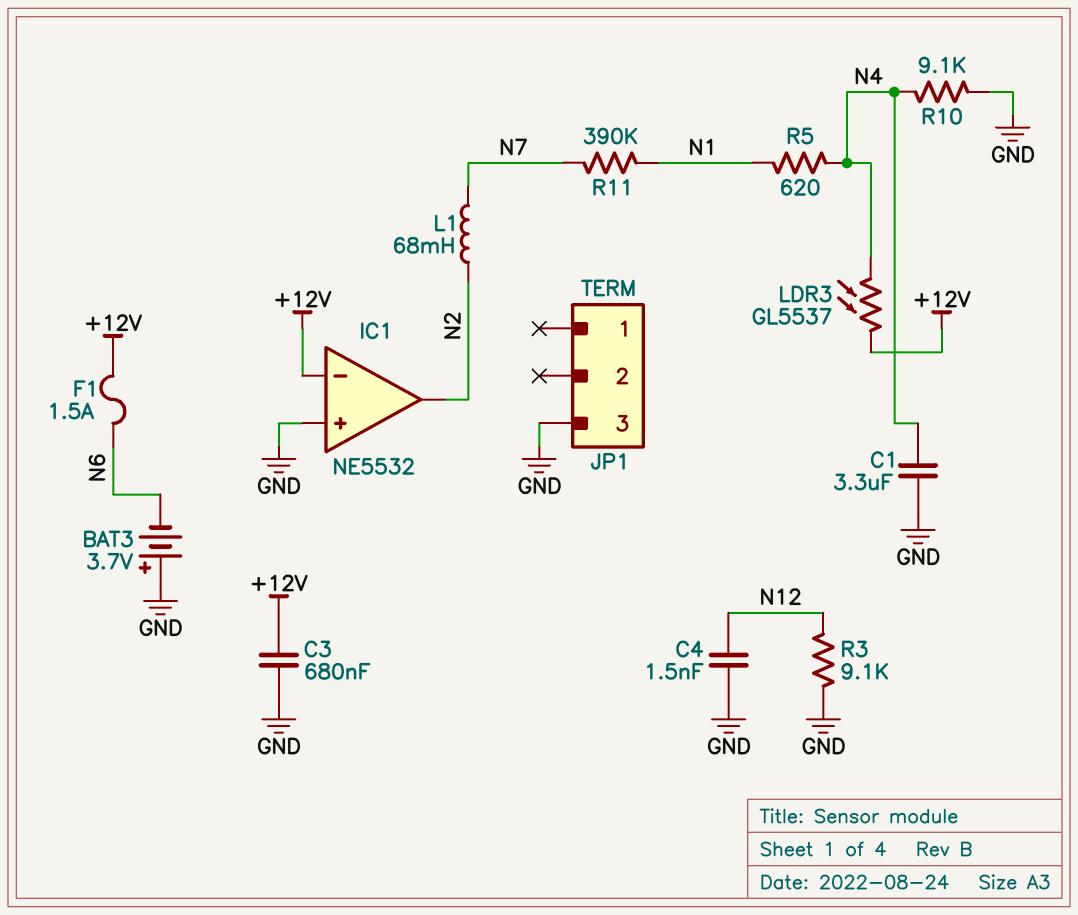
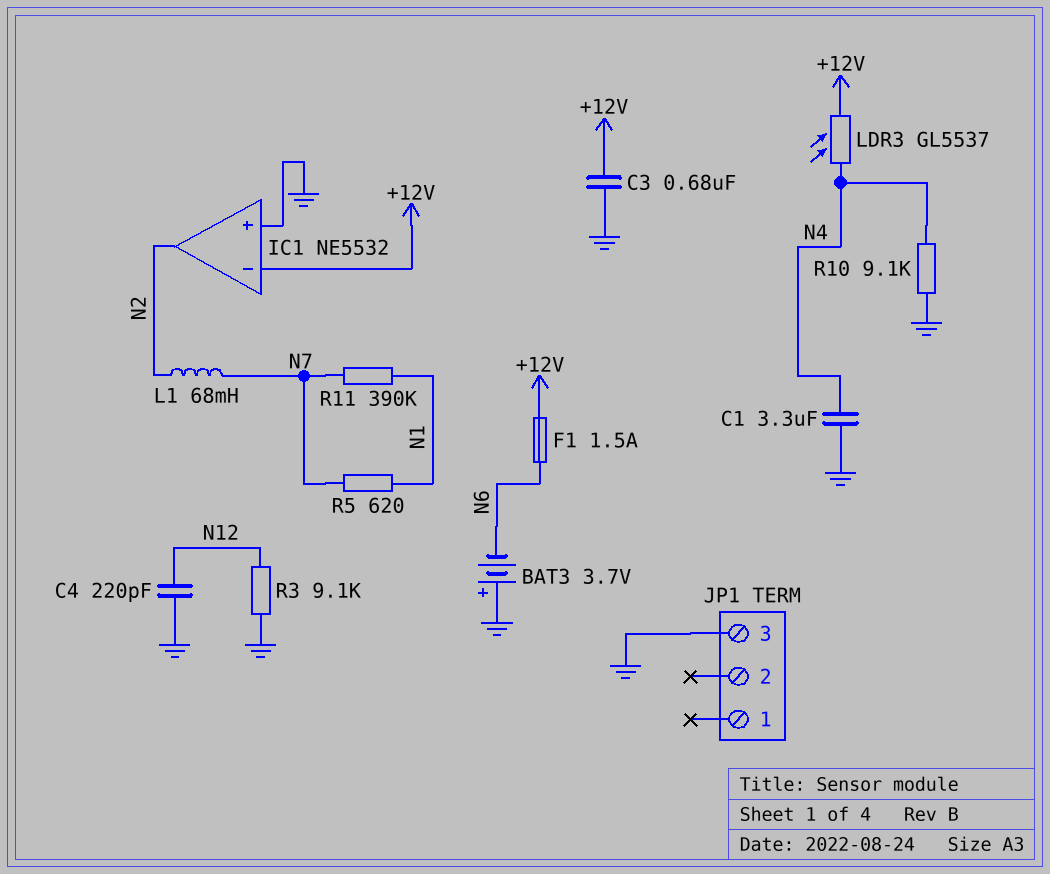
C4: 1.5nF (GND, N12) -> 220pF (GND, N12)
R5: 620 (N1, N4) -> 620 (N1, N7)

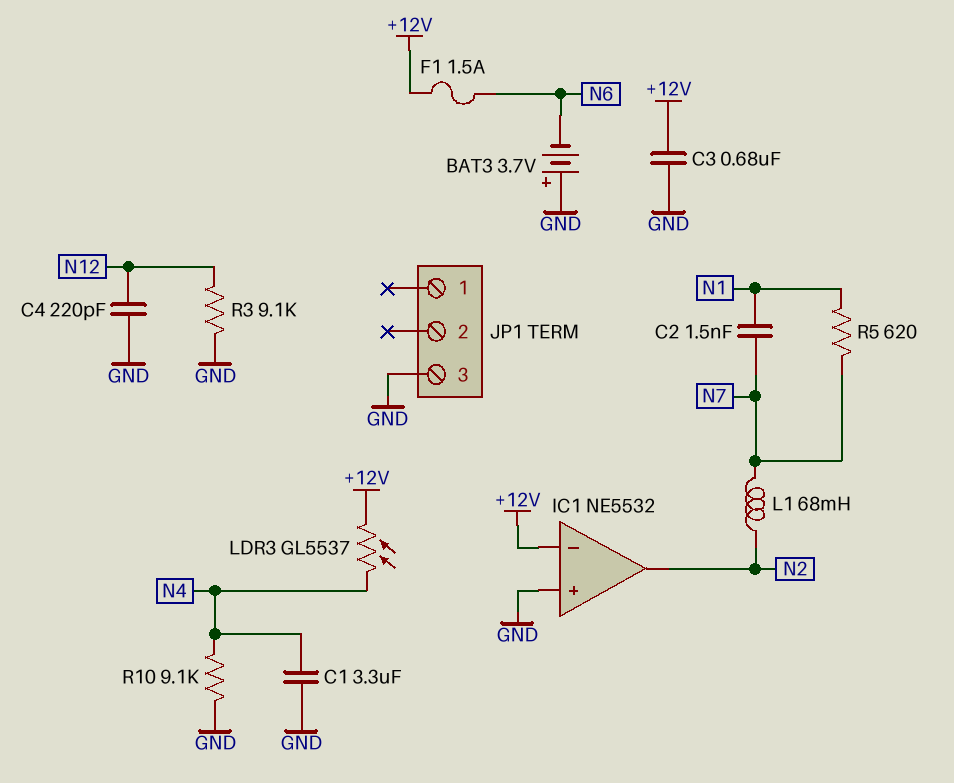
C2: none -> 1.5nF (N1, N7)
R11: 390k (N1, N7) -> none

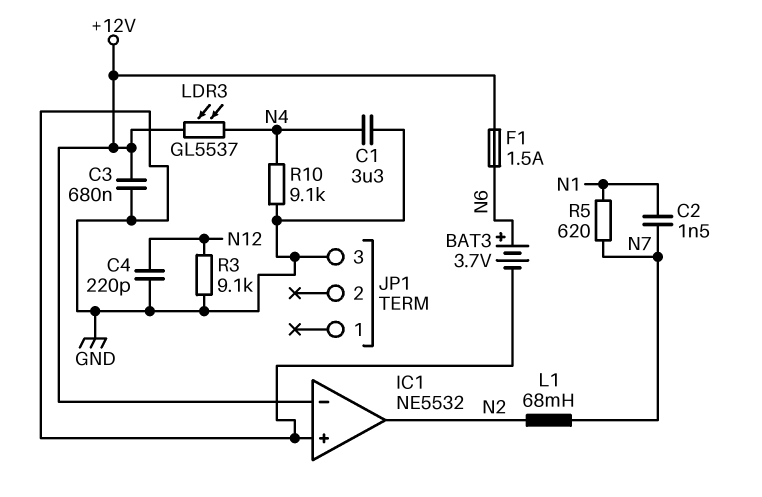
BAT3: 3.7V (plus GND, minus N6) -> 3.7V (plus N6, minus GND)

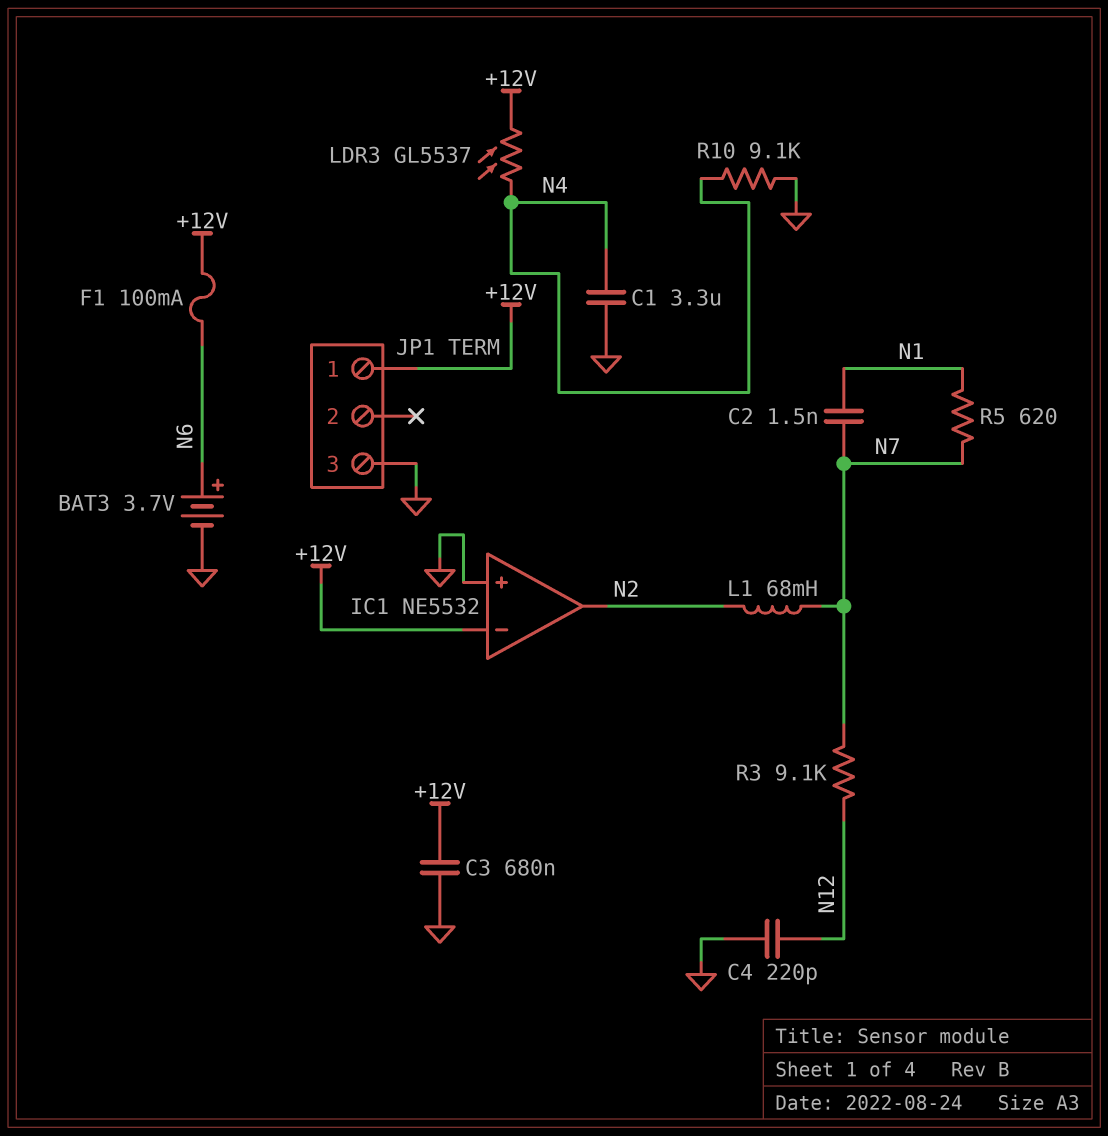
F1: 1.5A (+12V, N6) -> 100mA (+12V, N6)
JP1 pin 1: none -> +12V
R3: 9.1k (GND, N12) -> 9.1k (N7, N12)

